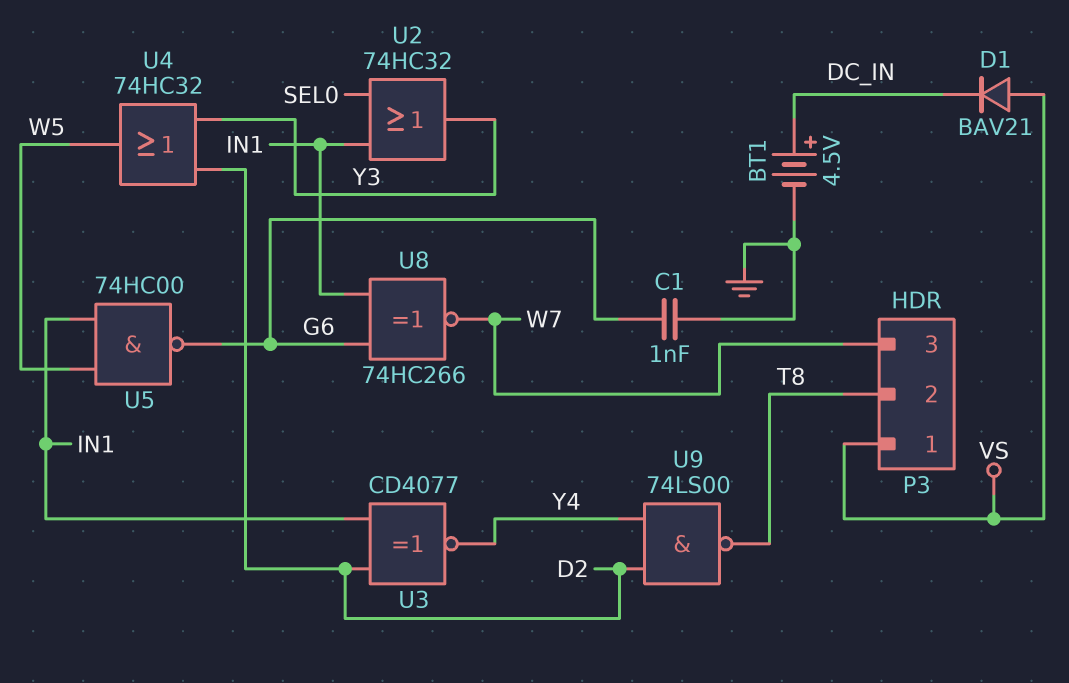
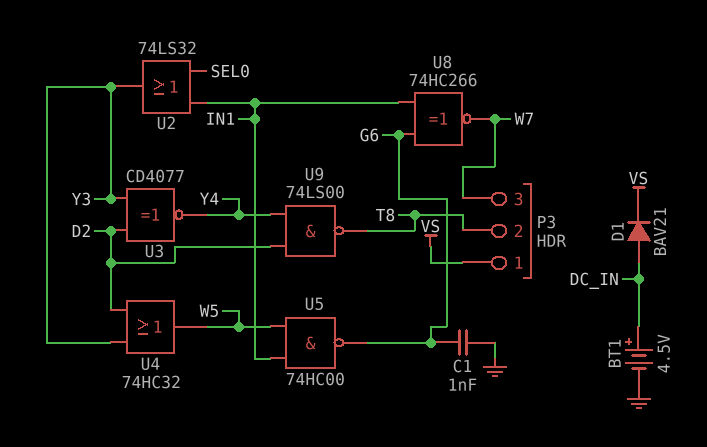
D1: diode BAV21 (A VS, K DC_IN) -> diode BAV21 (A DC_IN, K VS)
U2: OR 74HC32 (in IN1, in SEL0, out Y3) -> OR 74LS32 (in IN1, in SEL0, out Y3)
U3: XNOR CD4077 (in D2, in IN1, out Y4) -> XNOR CD4077 (in D2, in Y3, out Y4)

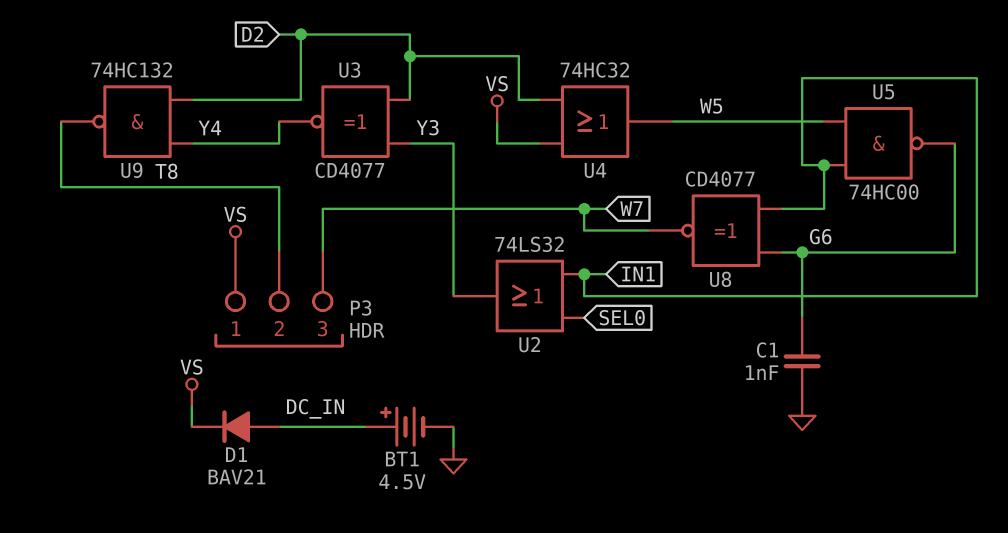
U4: OR 74HC32 (in D2, in Y3, out W5) -> OR 74HC32 (in D2, in VS, out W5)
U8: XNOR 74HC266 (in G6, in IN1, out W7) -> XNOR CD4077 (in G6, in IN1, out W7)
U9: NAND 74LS00 (in D2, in Y4, out T8) -> NAND 74HC132 (in D2, in Y4, out T8)

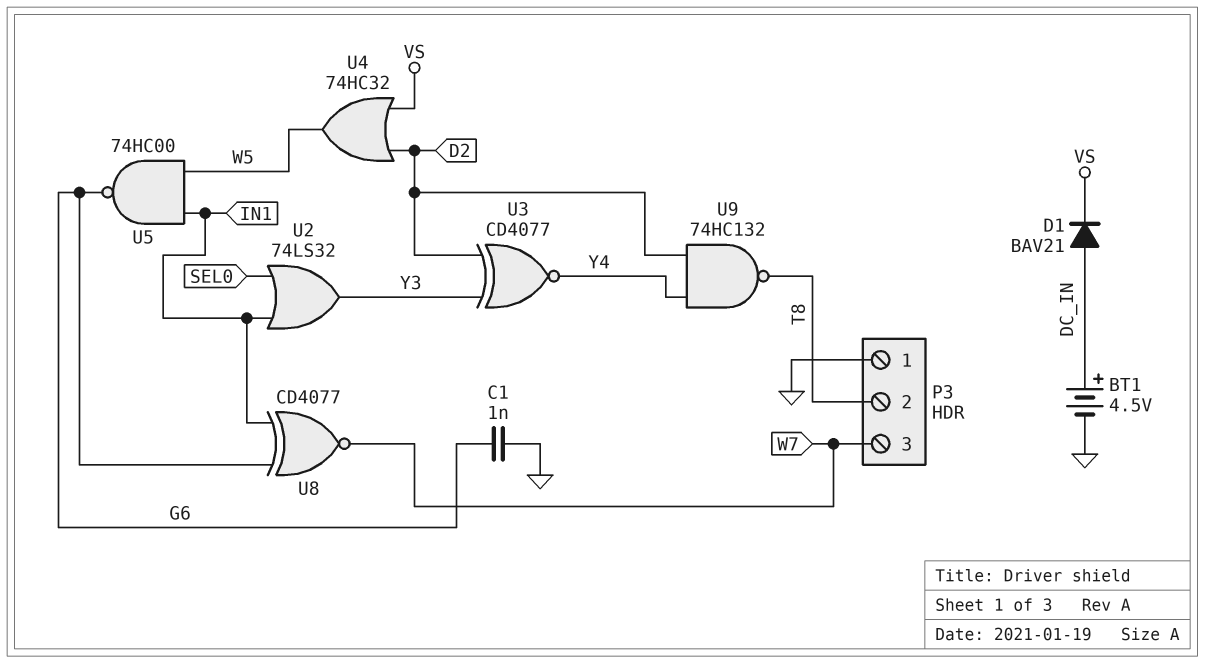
P3 pin 1: VS -> GND

